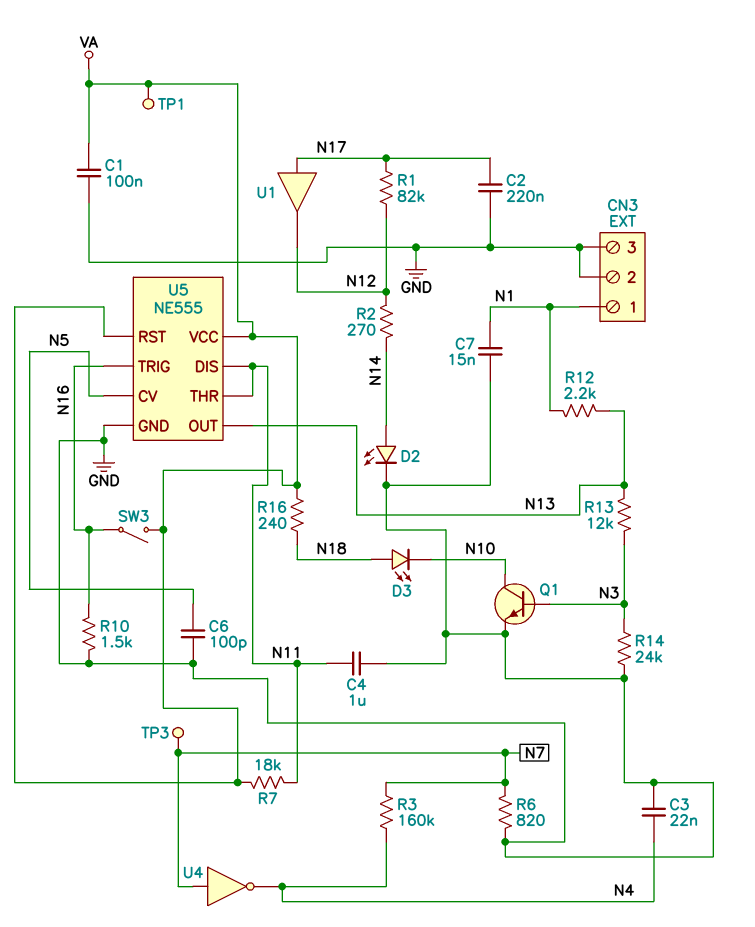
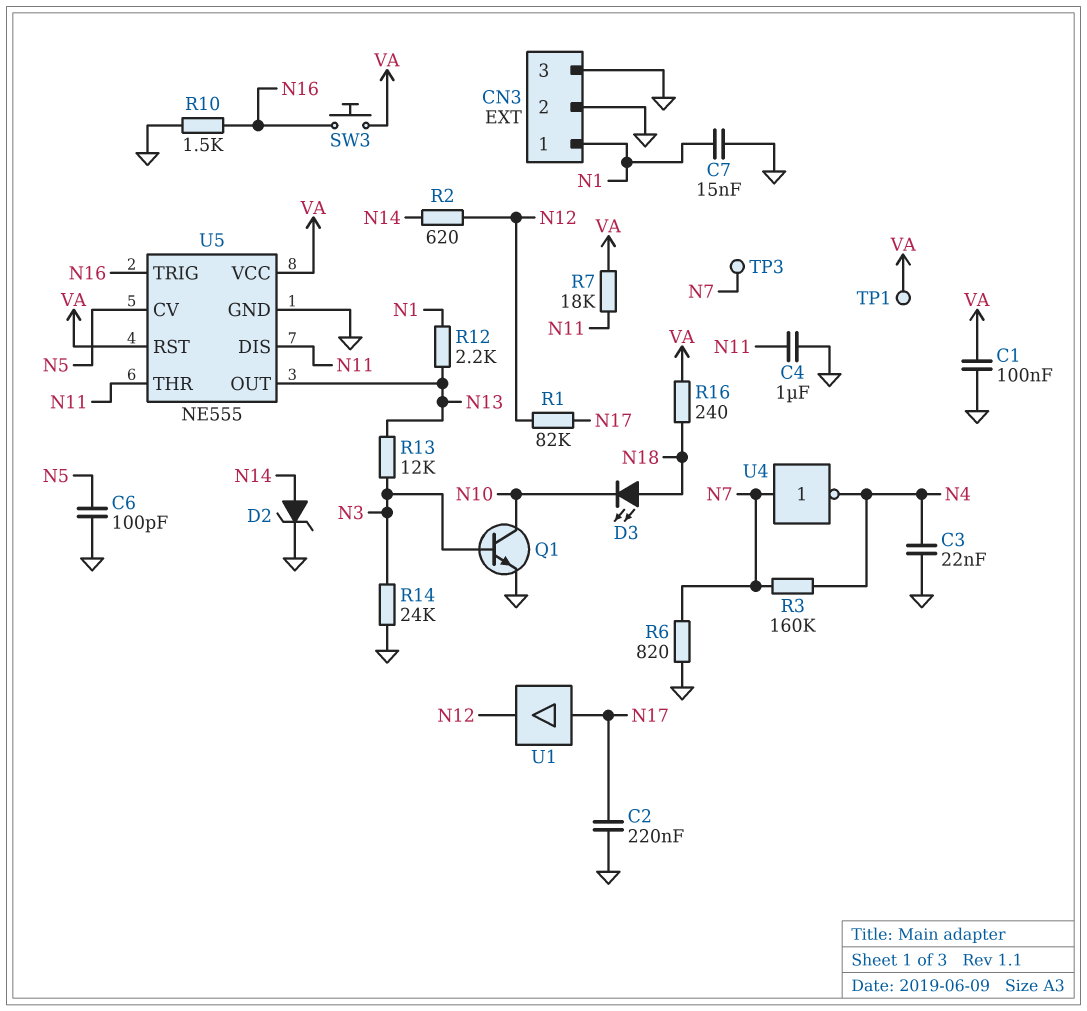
D2: LED (A N14, K GND) -> zener (A N14, K GND)
R2: 270 (N12, N14) -> 620 (N12, N14)
SW3: switch (N16, VA) -> button (N16, VA)

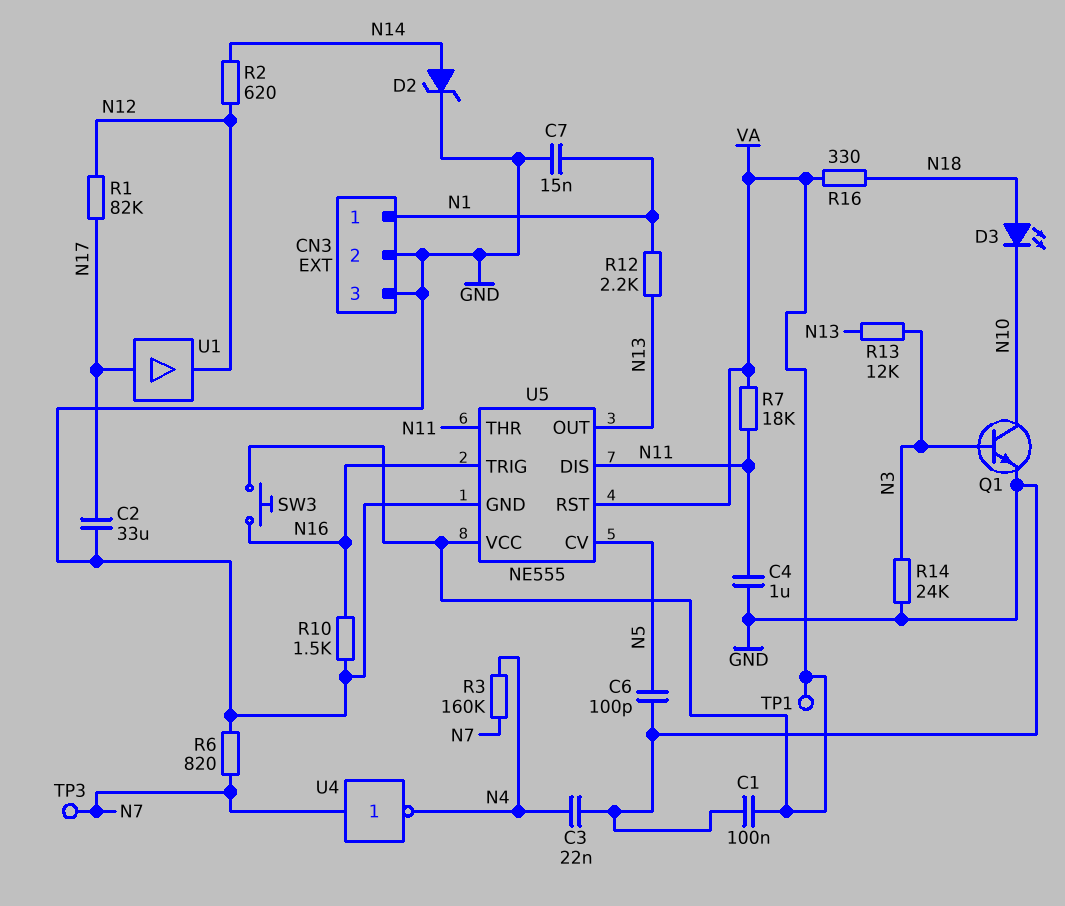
C2: 220nF (GND, N17) -> 33uF (GND, N17)
R16: 240 (N18, VA) -> 330 (N18, VA)

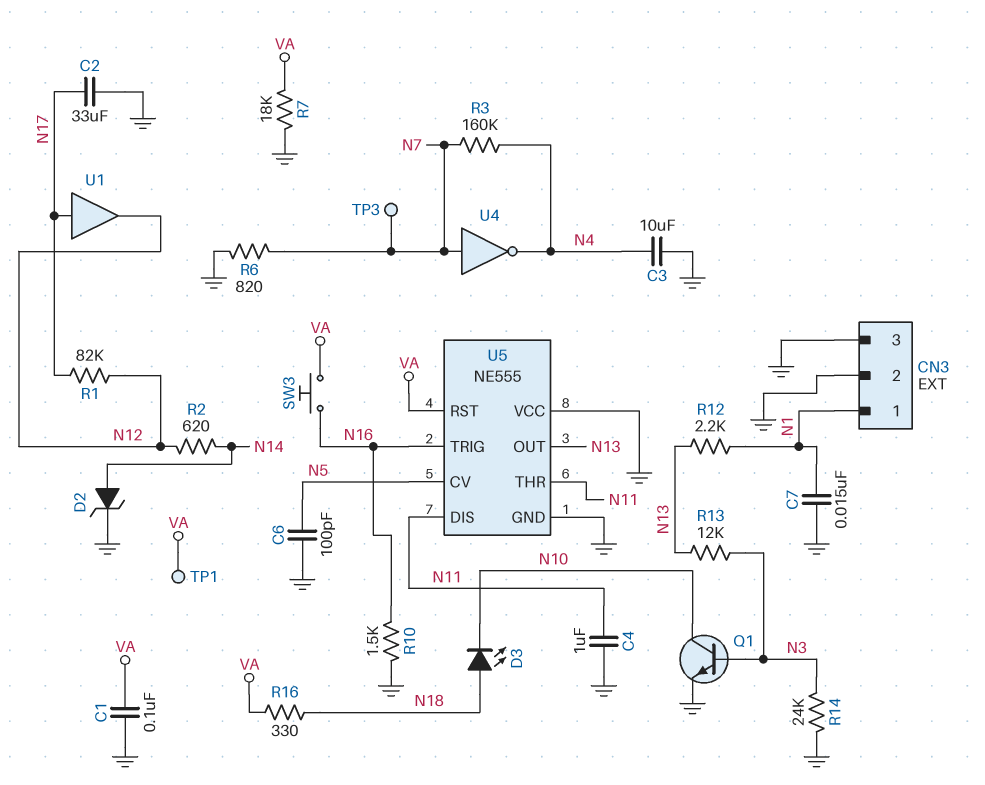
C3: 22nF (GND, N4) -> 10uF (GND, N4)
R7: 18k (N11, VA) -> 18k (GND, VA)
U5 pin VCC: VA -> GND

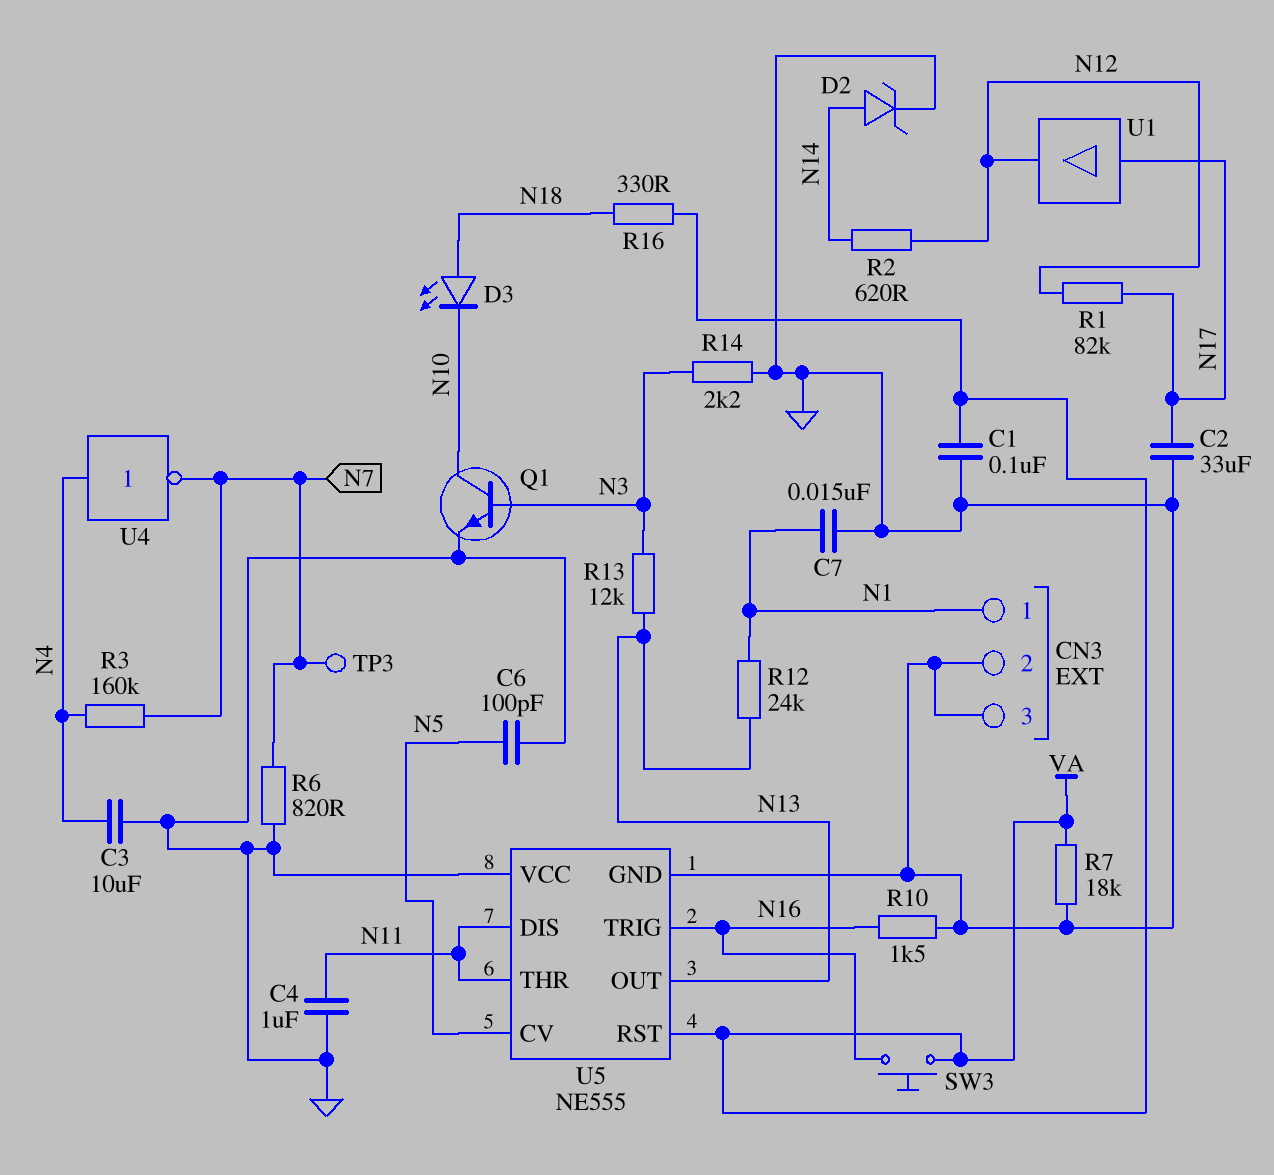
R12: 2.2k (N1, N13) -> 24k (N1, N13)
R14: 24k (GND, N3) -> 2.2k (GND, N3)
TP1: test point (VA) -> none
U4: NOT (in N7, out N4) -> NOT (in N4, out N7)

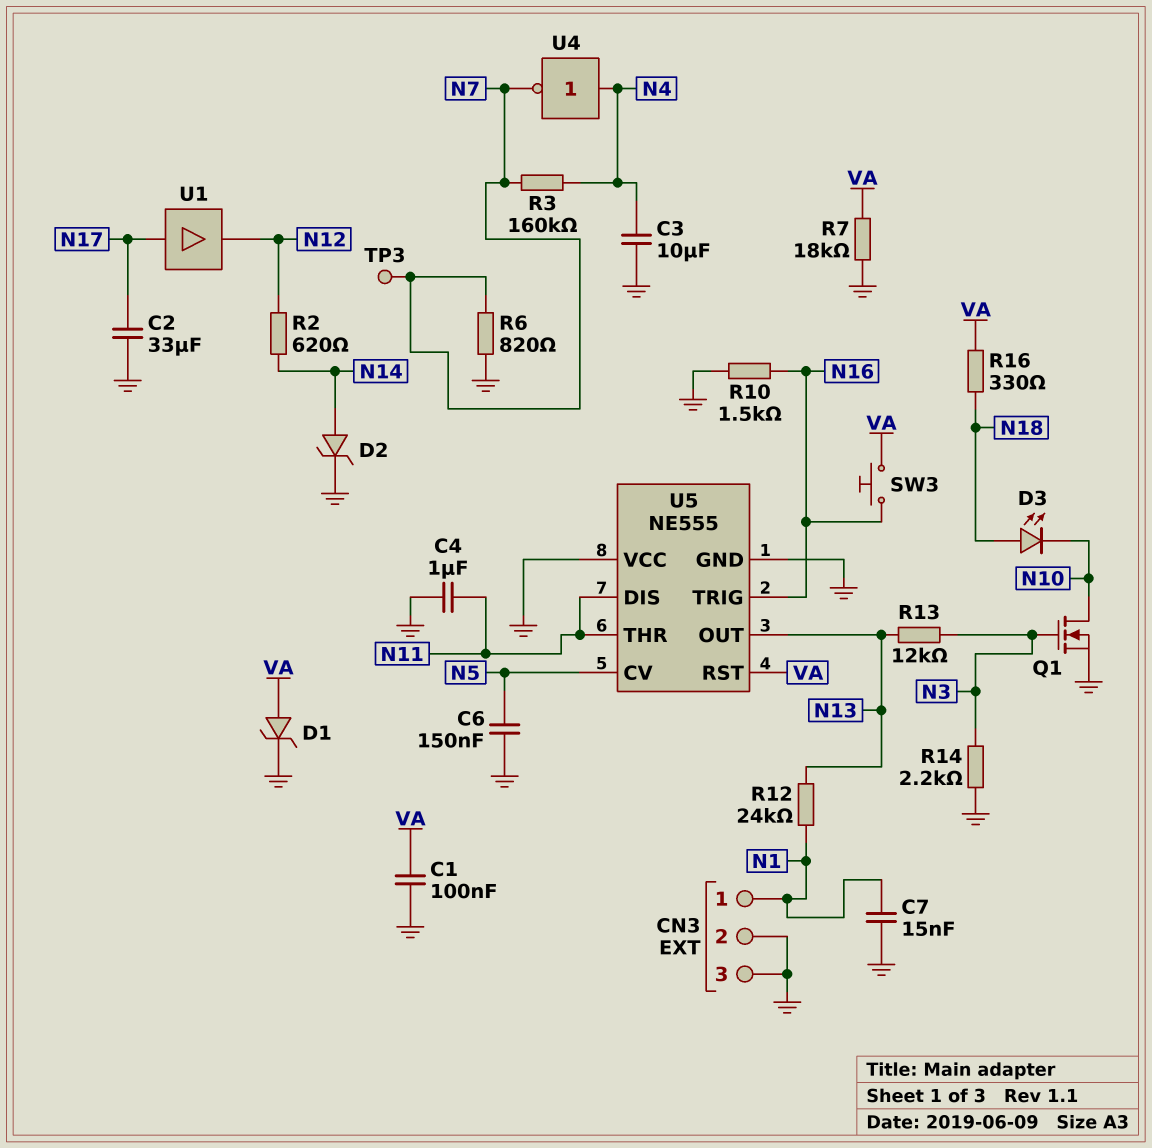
C6: 100pF (GND, N5) -> 150nF (GND, N5)
D1: none -> zener (A VA, K GND)
Q1: NPN (B N3, C N10, E GND) -> NMOS (G N3, D N10, S GND)
R1: 82k (N12, N17) -> none

